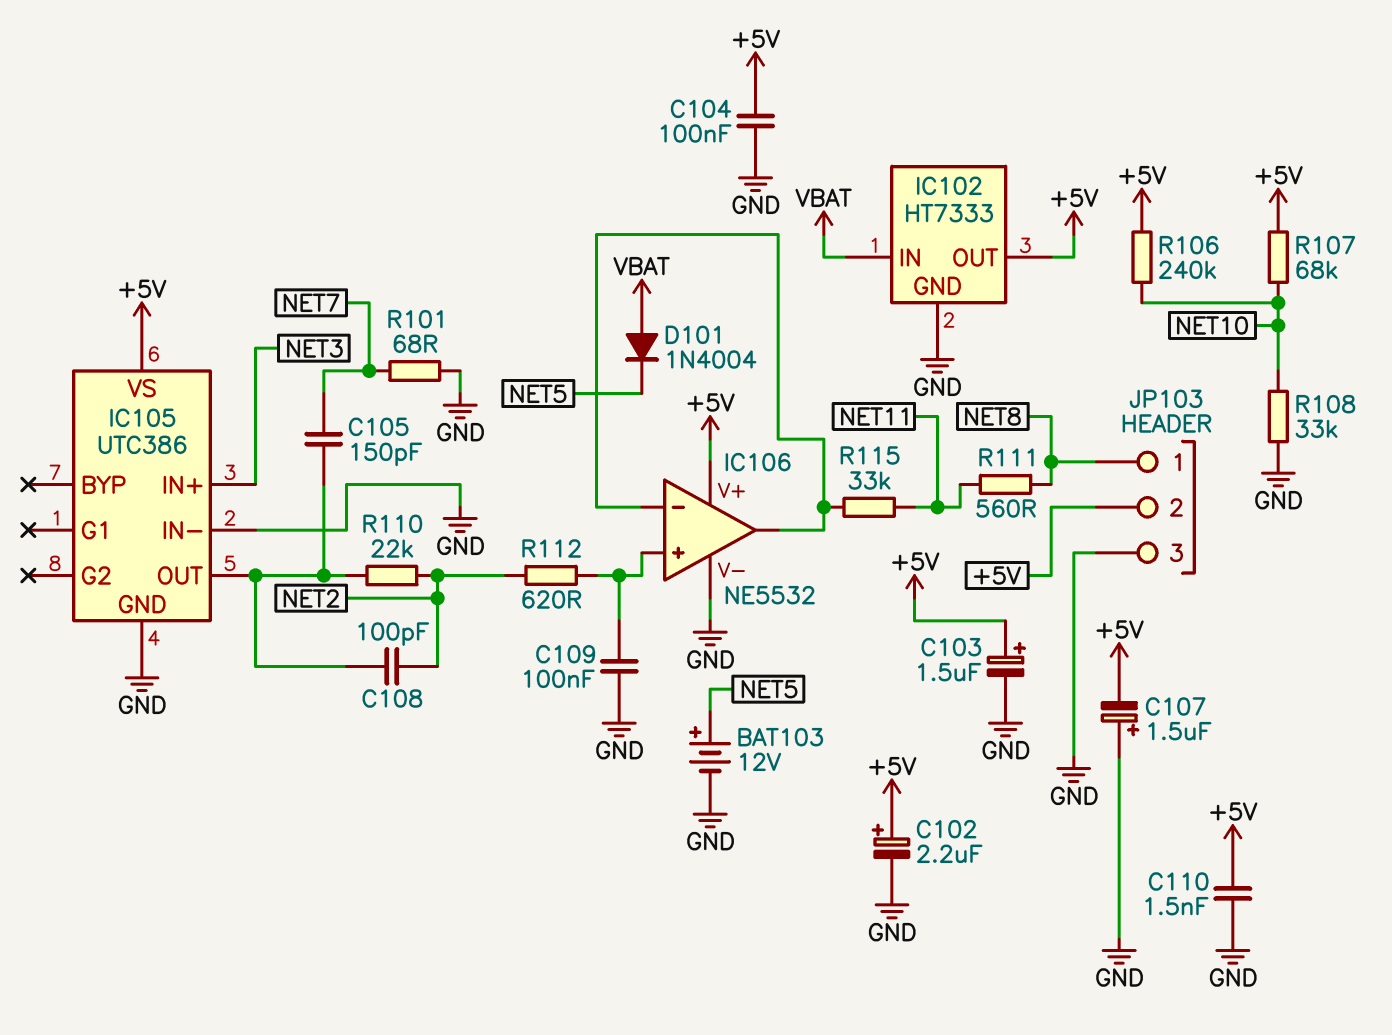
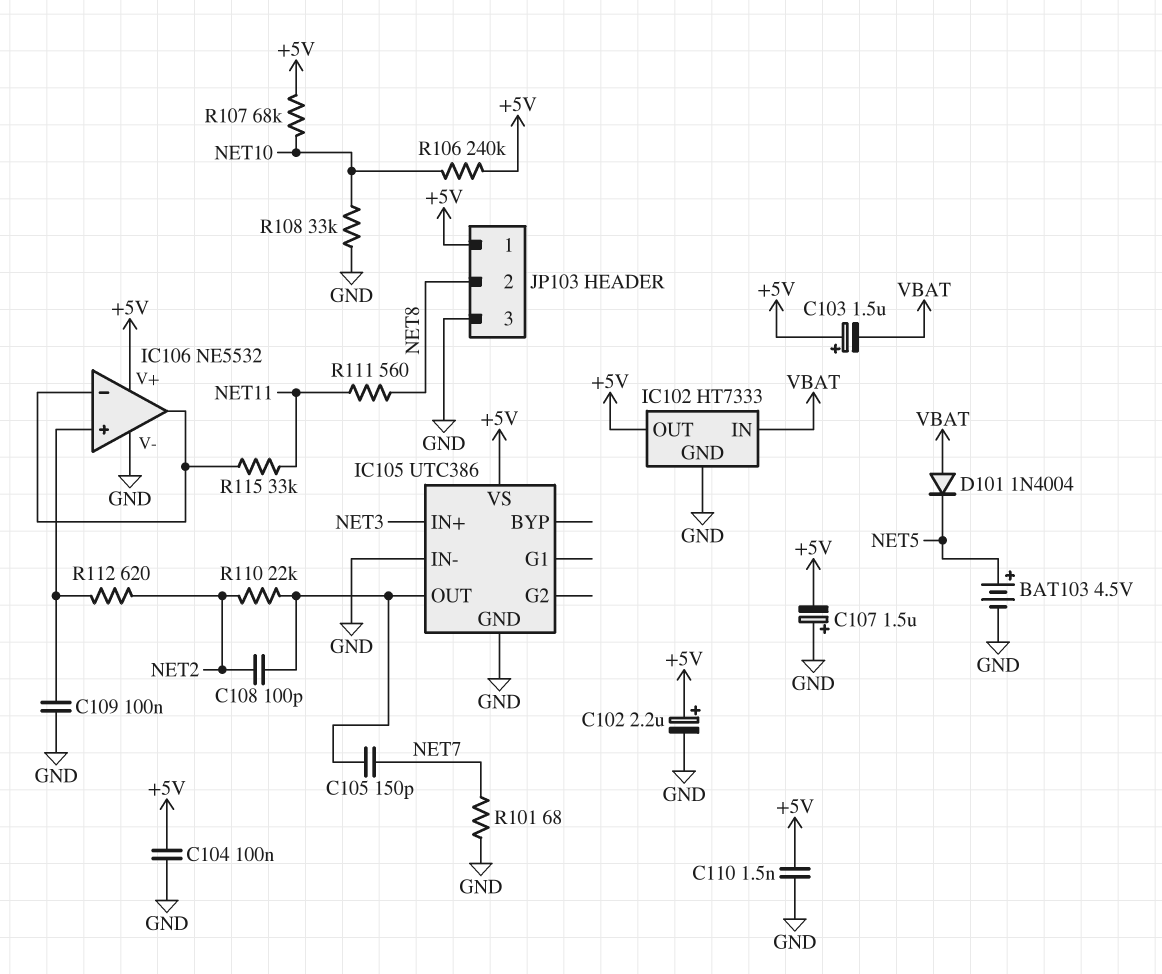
BAT103: 12V (plus NET5, minus GND) -> 4.5V (plus NET5, minus GND)
C103: 1.5uF (plus +5V, minus GND) -> 1.5uF (plus +5V, minus VBAT)
JP103 pin 1: NET8 -> +5V
JP103 pin 2: +5V -> NET8

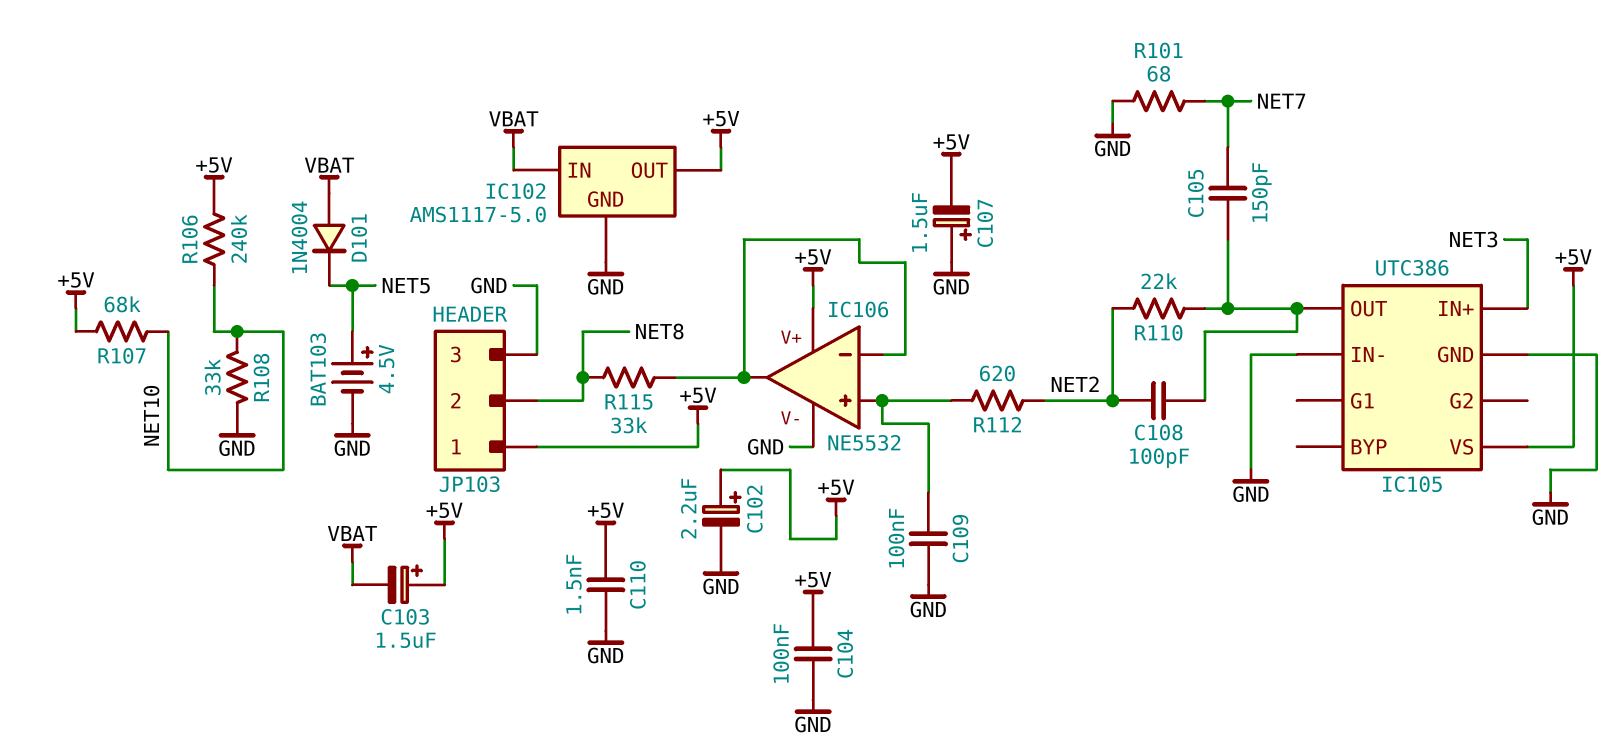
IC102: HT7333 -> AMS1117-5.0
R111: 560 (NET8, NET11) -> none
R115: 33k (IC106/in-, NET11) -> 33k (IC106/in-, NET8)

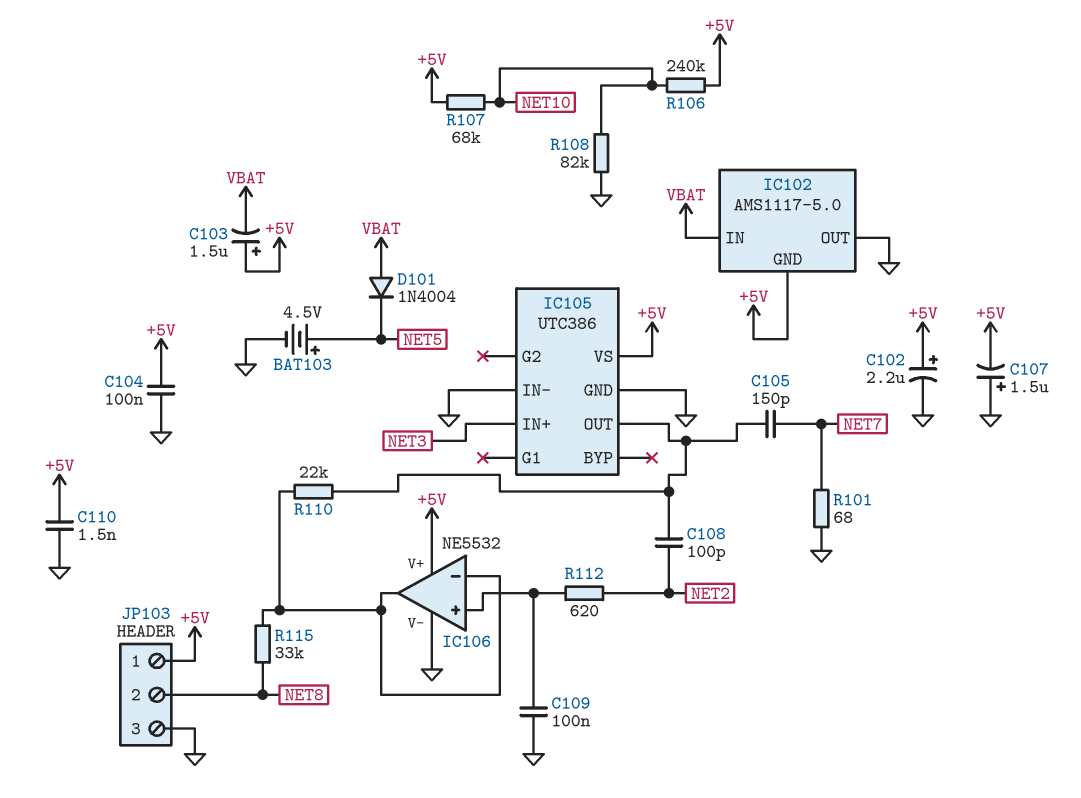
IC102 pin GND: GND -> +5V
IC102 pin OUT: +5V -> GND
R108: 33k (GND, NET10) -> 82k (GND, NET10)
R110: 22k (IC105/OUT, NET2) -> 22k (IC105/OUT, IC106/in-)

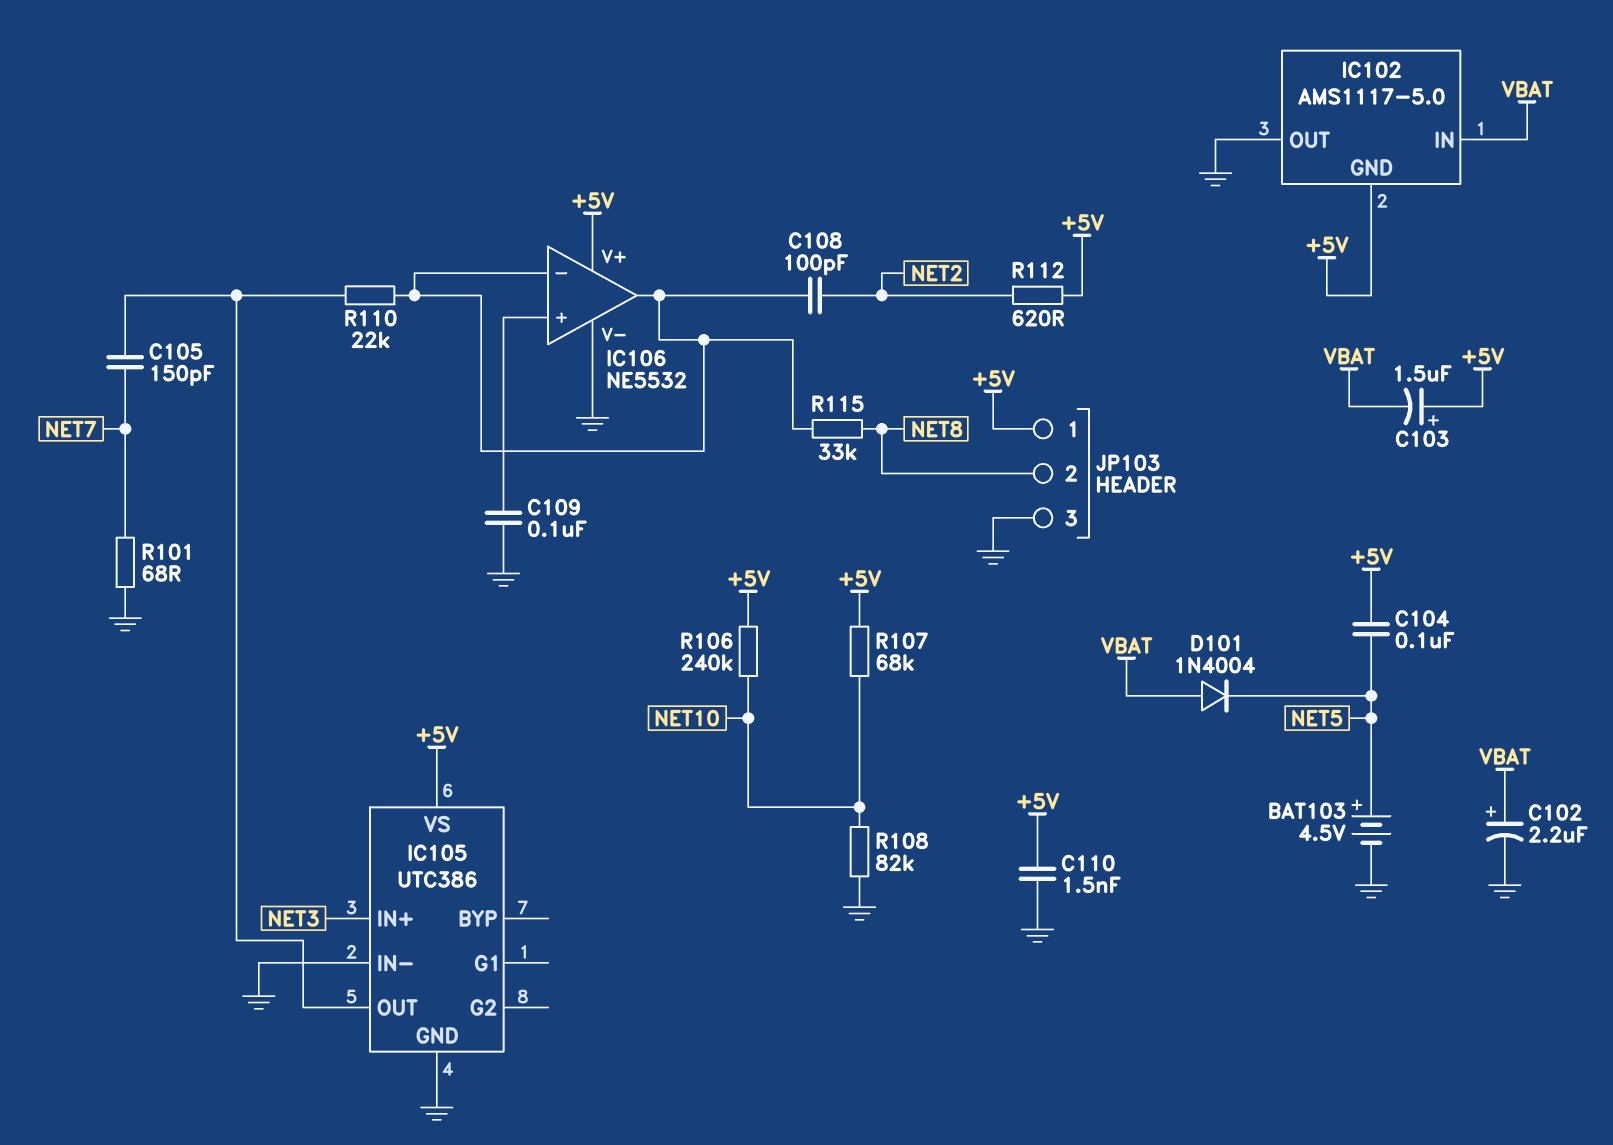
C102: 2.2uF (plus +5V, minus GND) -> 2.2uF (plus VBAT, minus GND)
C104: 100nF (+5V, GND) -> 100nF (+5V, NET5)
C107: 1.5uF (plus GND, minus +5V) -> none
C108: 100pF (IC105/OUT, NET2) -> 100pF (IC106/in-, NET2)
R112: 620 (IC106/in+, NET2) -> 620 (+5V, NET2)

